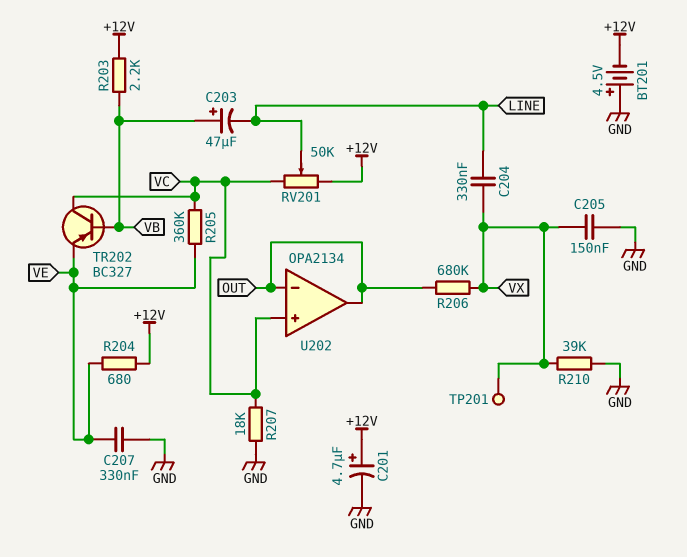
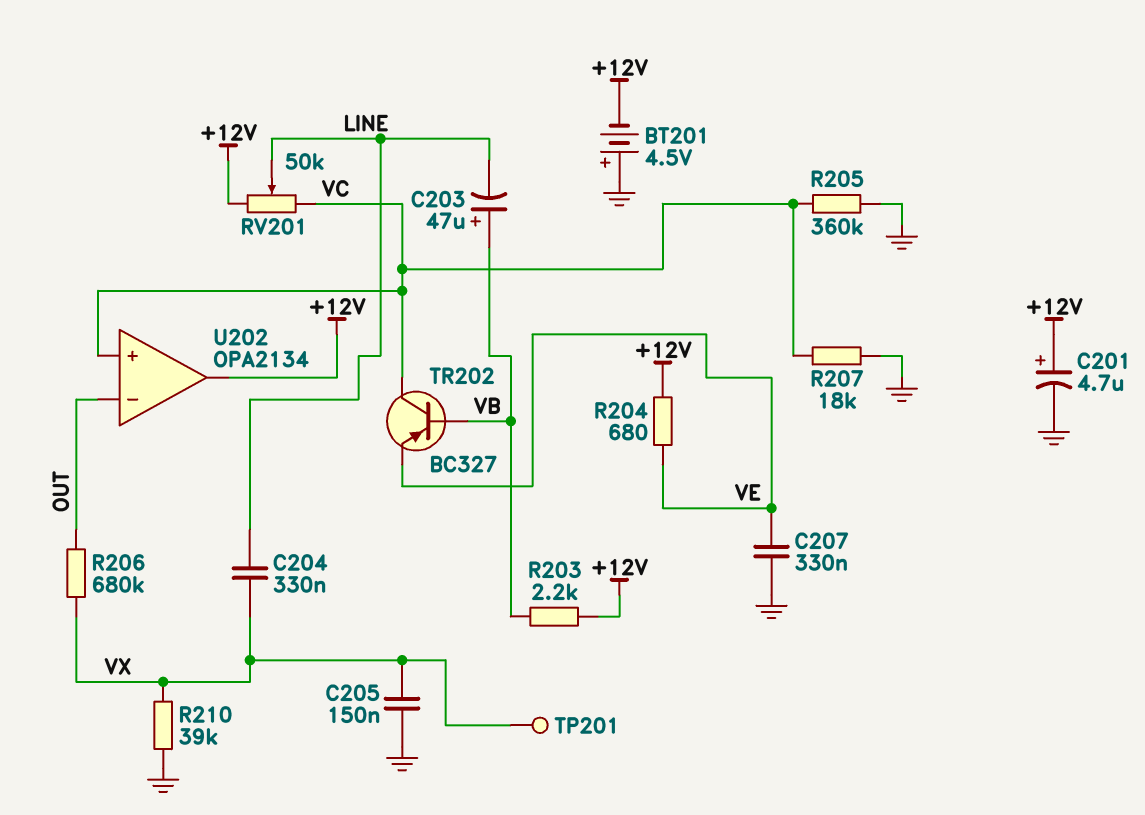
R205: 360k (VC, VE) -> 360k (GND, VC)
U202 pin out: OUT -> +12V

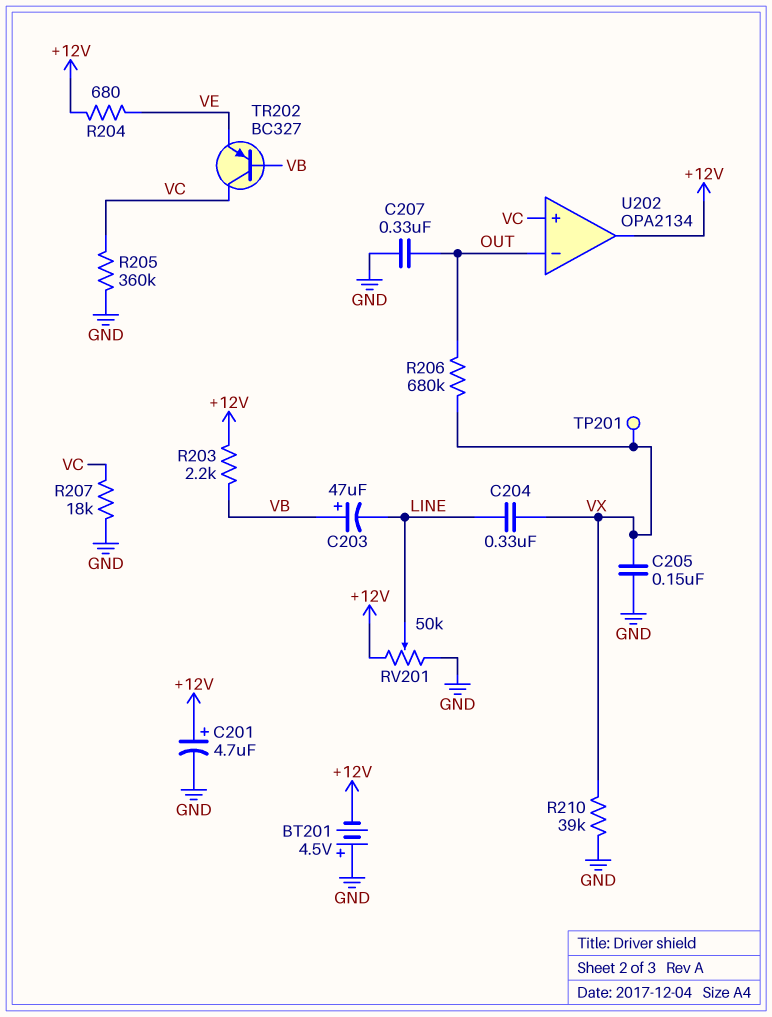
C207: 330nF (GND, VE) -> 330nF (GND, OUT)
RV201: 50k (+12V, VC, wiper LINE) -> 50k (+12V, GND, wiper LINE)

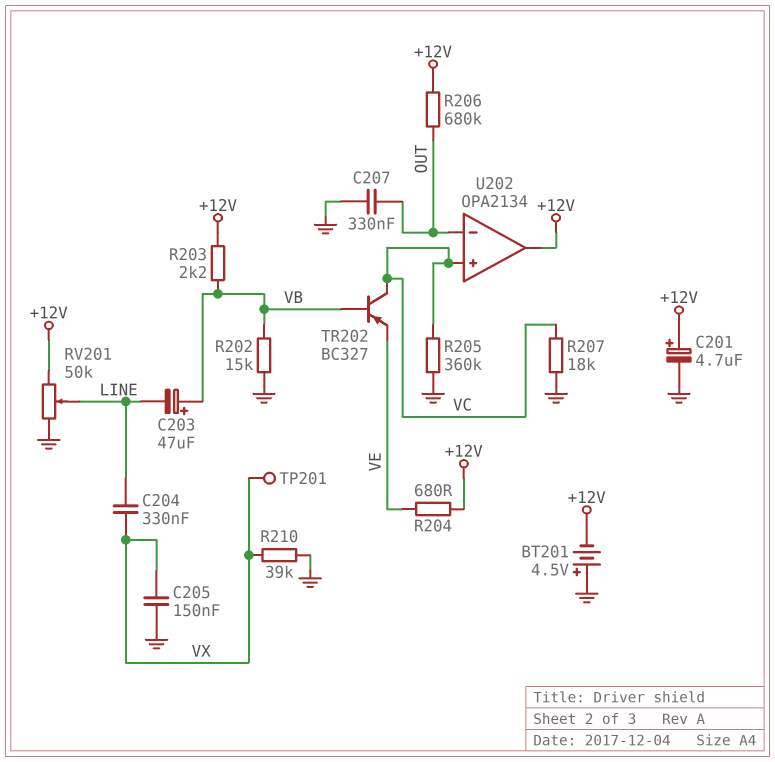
R202: none -> 15k (GND, VB)
R206: 680k (OUT, VX) -> 680k (+12V, OUT)

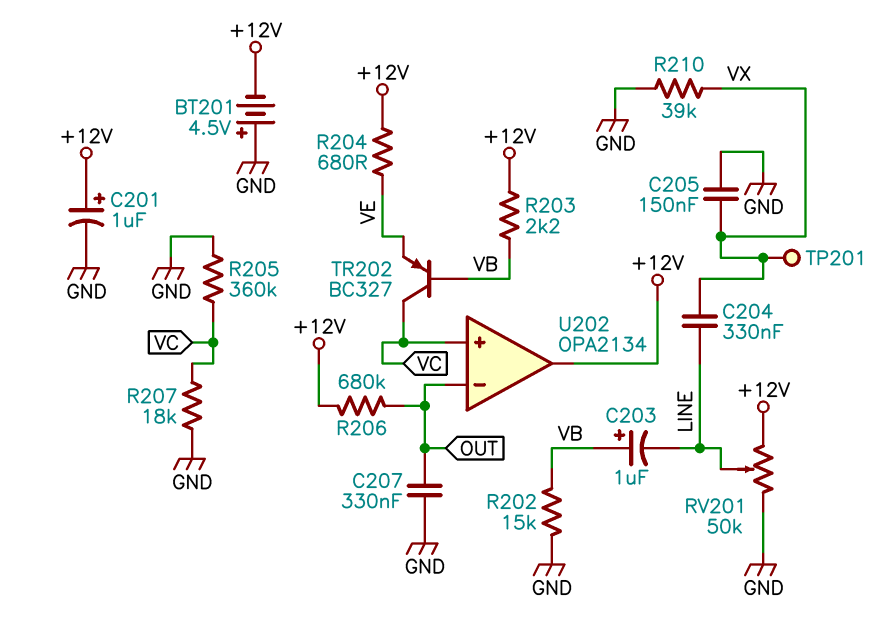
C201: 4.7uF (plus +12V, minus GND) -> 1uF (plus +12V, minus GND)
C203: 47uF (plus VB, minus LINE) -> 1uF (plus VB, minus LINE)

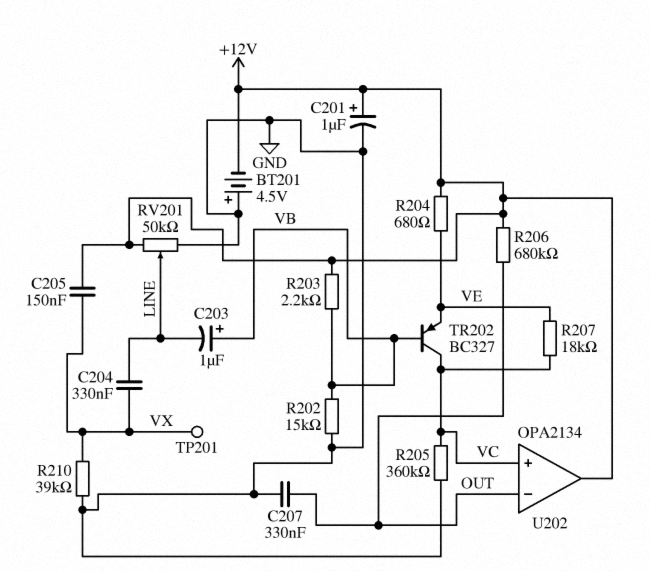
C205: 150nF (GND, VX) -> 150nF (+12V, VX)
R207: 18k (GND, VC) -> 18k (VC, VE)

